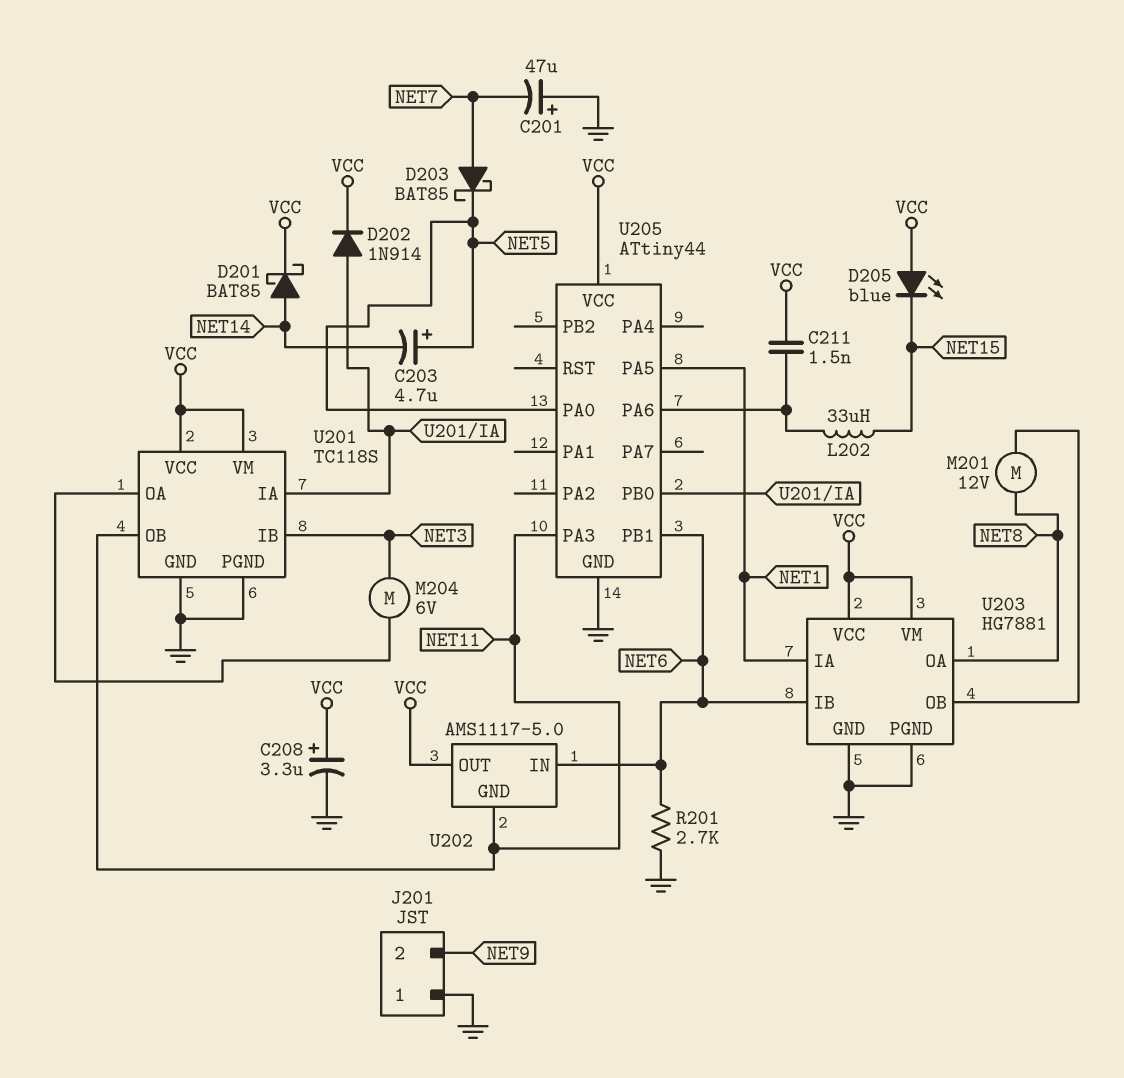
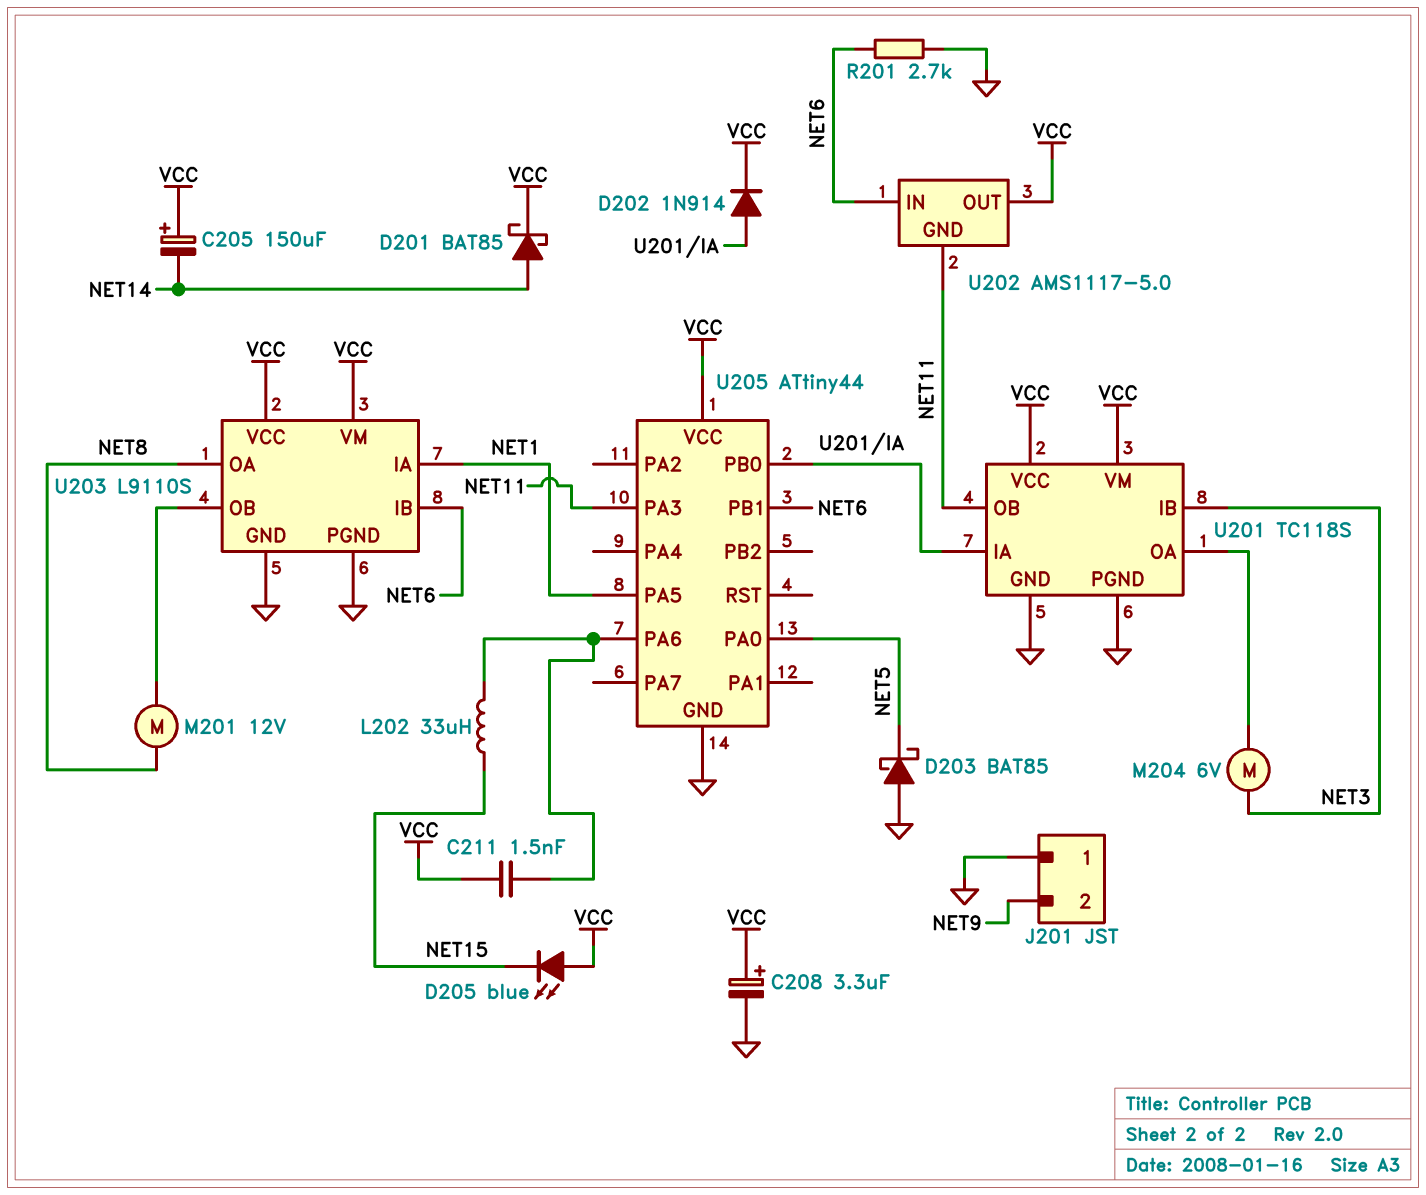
C201: 47uF (plus GND, minus NET7) -> none
C203: 4.7uF (plus NET5, minus NET14) -> none
C205: none -> 150uF (plus VCC, minus NET14)
D203: schottky BAT85 (A NET7, K NET5) -> schottky BAT85 (A GND, K NET5)
U203: HG7881 -> L9110S

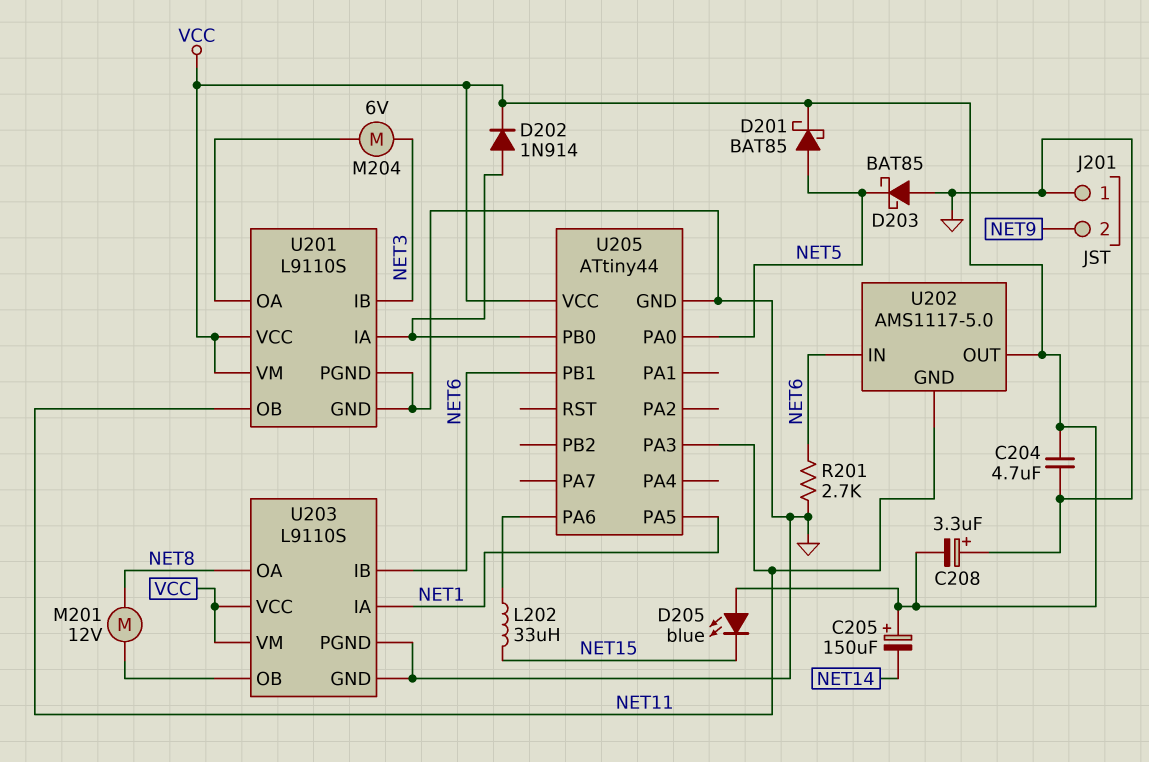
C204: none -> 4.7uF (GND, VCC)
C208: 3.3uF (plus VCC, minus GND) -> 3.3uF (plus GND, minus VCC)
C211: 1.5nF (U205/PA6, VCC) -> none
D201: schottky BAT85 (A NET14, K VCC) -> schottky BAT85 (A NET5, K VCC)
U201: TC118S -> L9110S

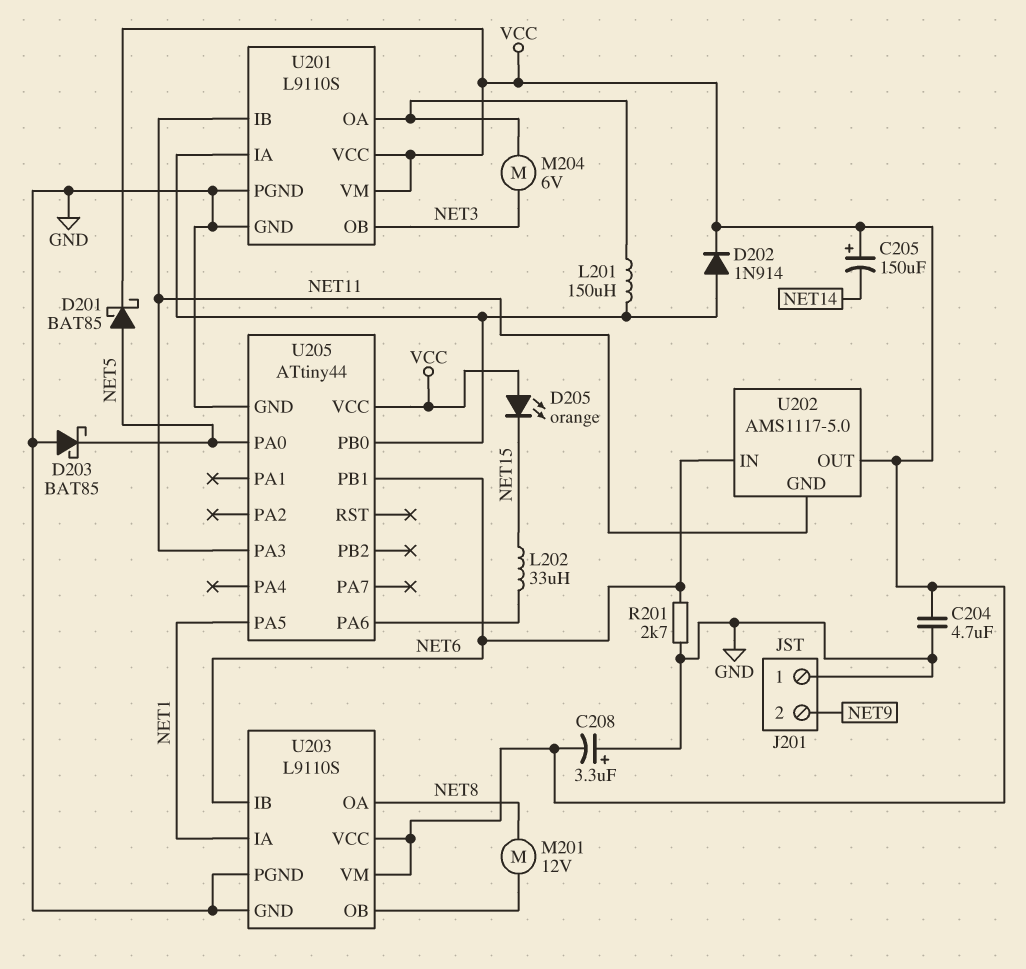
D205: LED blue (A VCC, K NET15) -> LED orange (A VCC, K NET15)
L201: none -> 150uH (U201/IA, U201/OA)
U201 pin IB: NET3 -> NET11
U201 pin OB: NET11 -> NET3

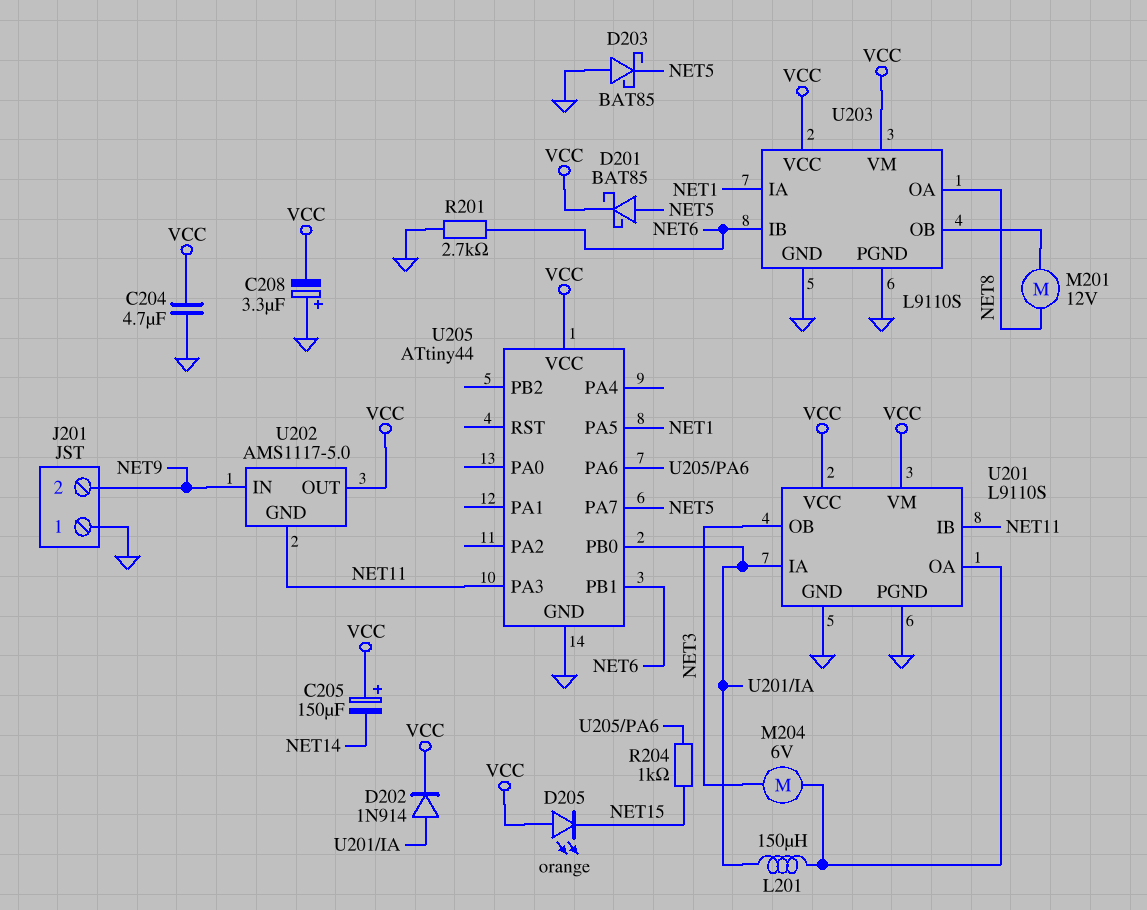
L202: 33uH (NET15, U205/PA6) -> none
R204: none -> 1k (NET15, U205/PA6)
U202 pin IN: NET6 -> NET9
U205 pin PA0: NET5 -> none
U205 pin PA7: none -> NET5

